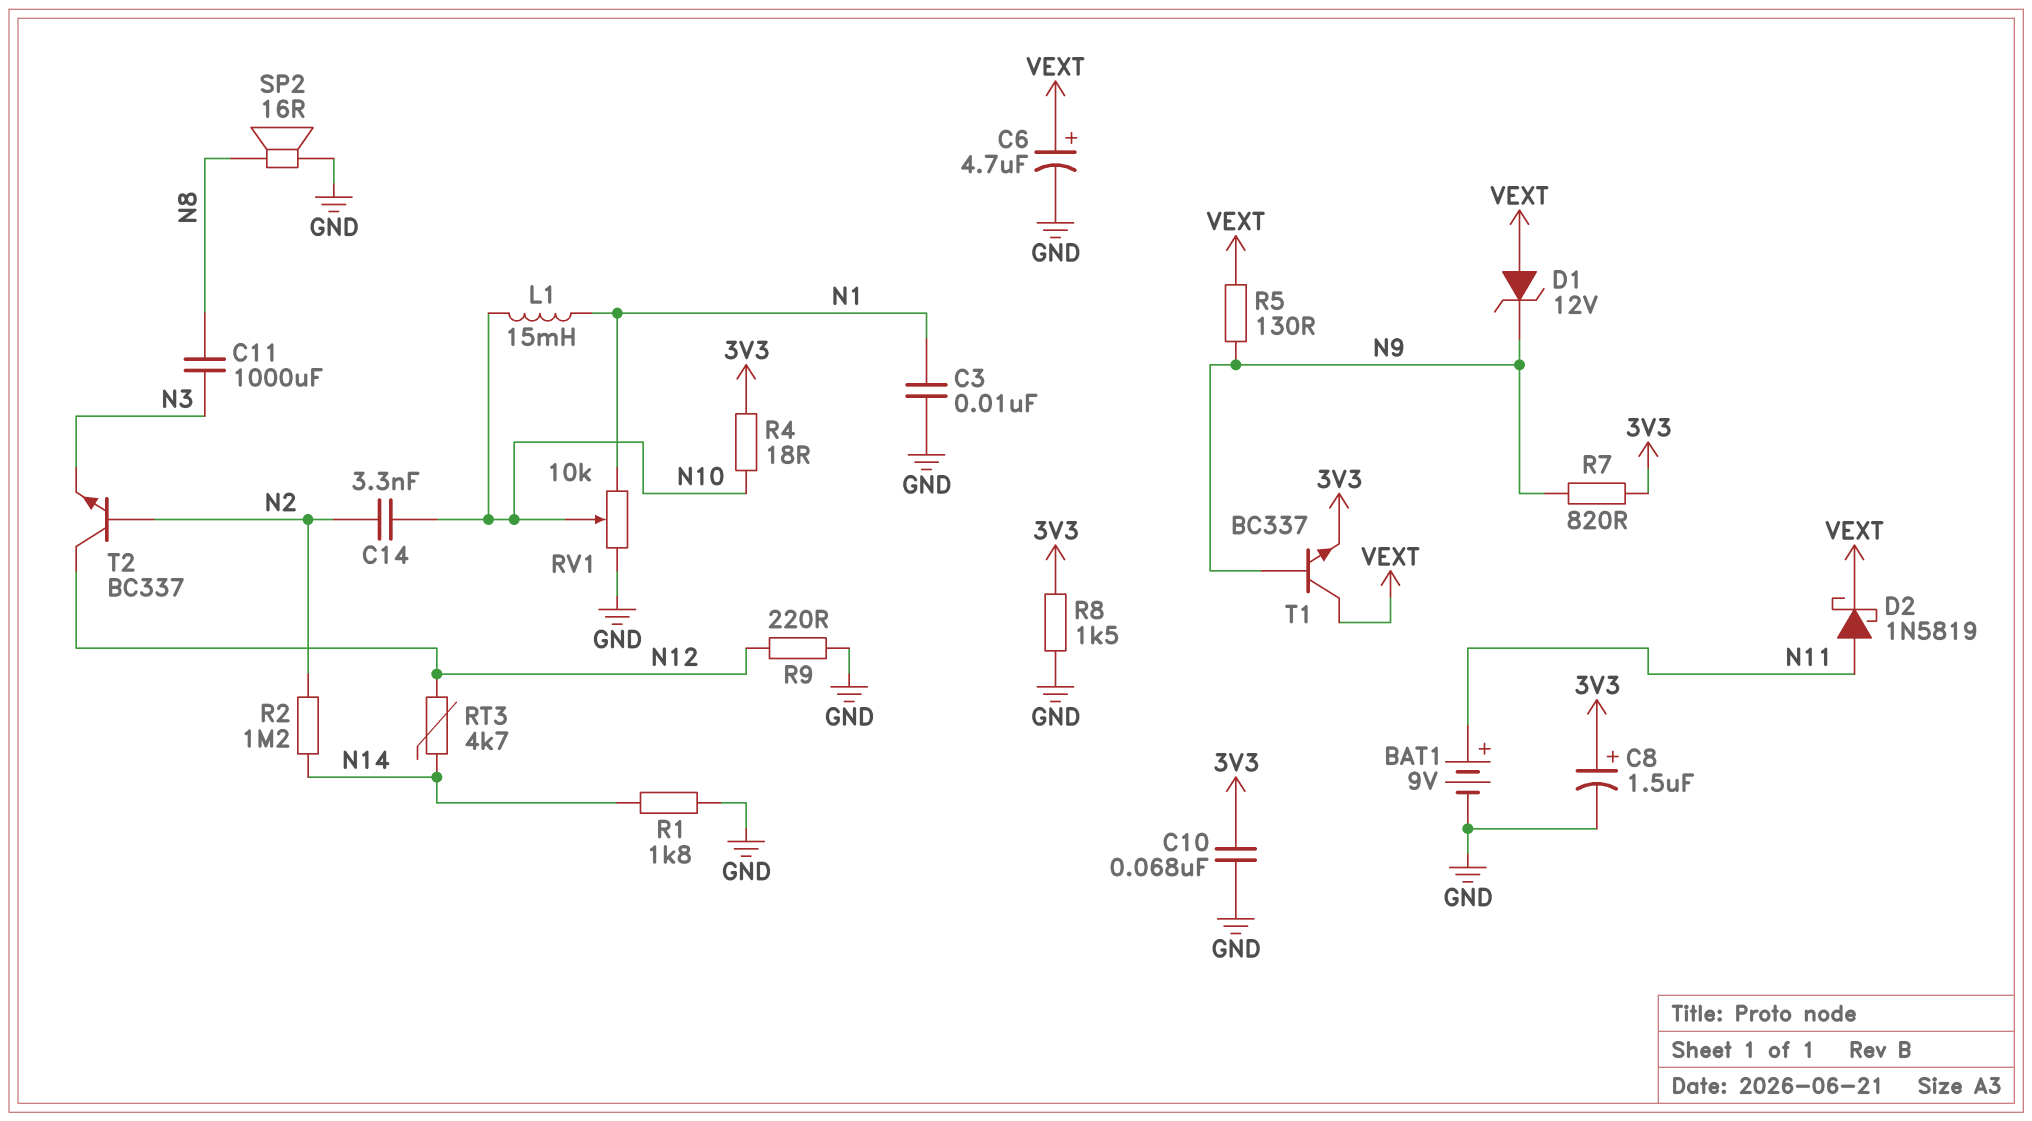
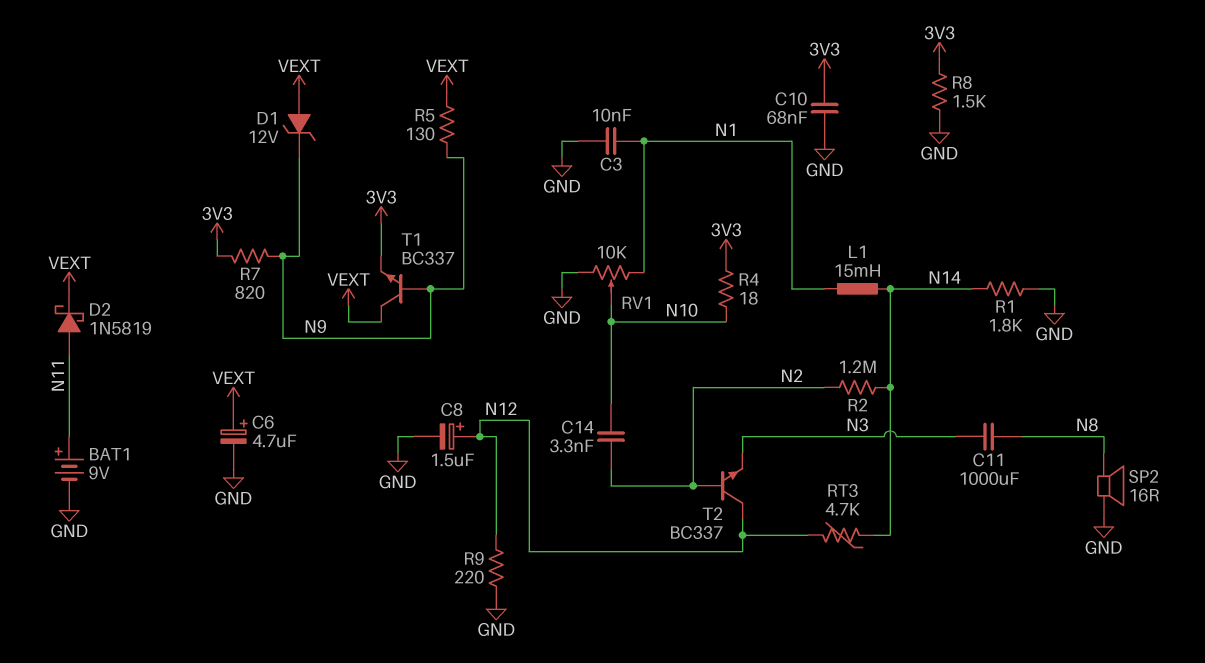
C8: 1.5uF (plus 3V3, minus GND) -> 1.5uF (plus N12, minus GND)
L1: 15mH (N1, N10) -> 15mH (N1, N14)

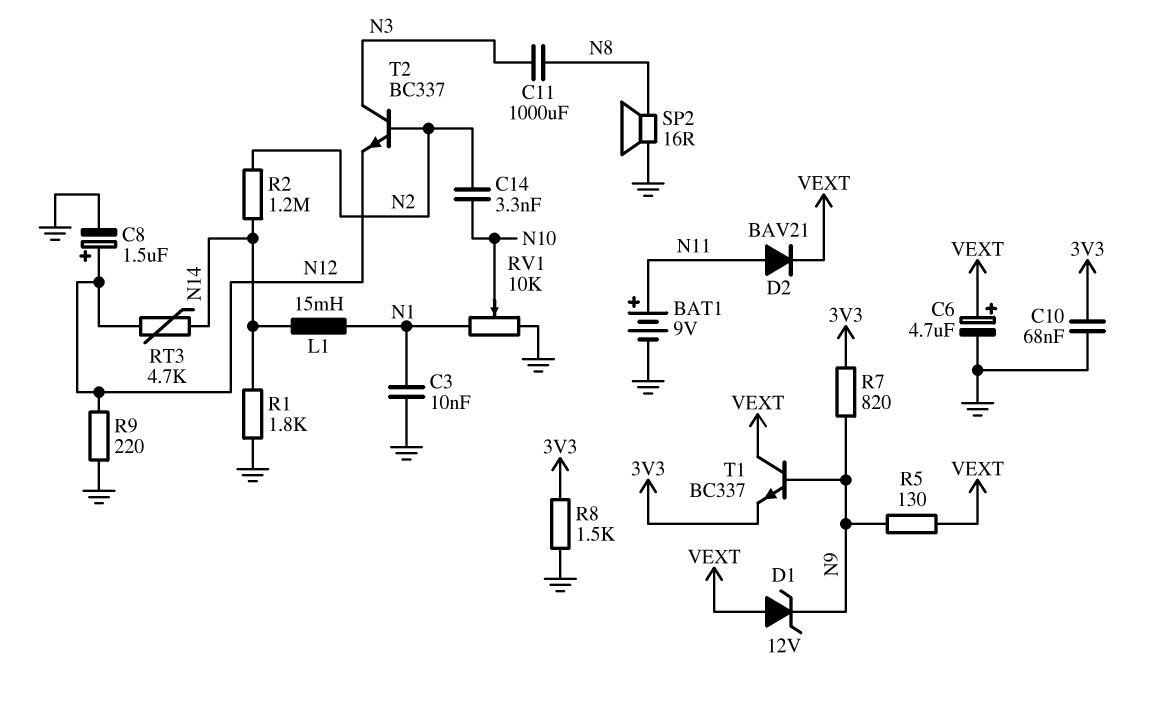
D2: schottky 1N5819 (A N11, K VEXT) -> diode BAV21 (A N11, K VEXT)
R4: 18 (3V3, N10) -> none
T2: NPN BC337 (B N2, C N12, E N3) -> NPN BC337 (B N2, C N3, E N12)

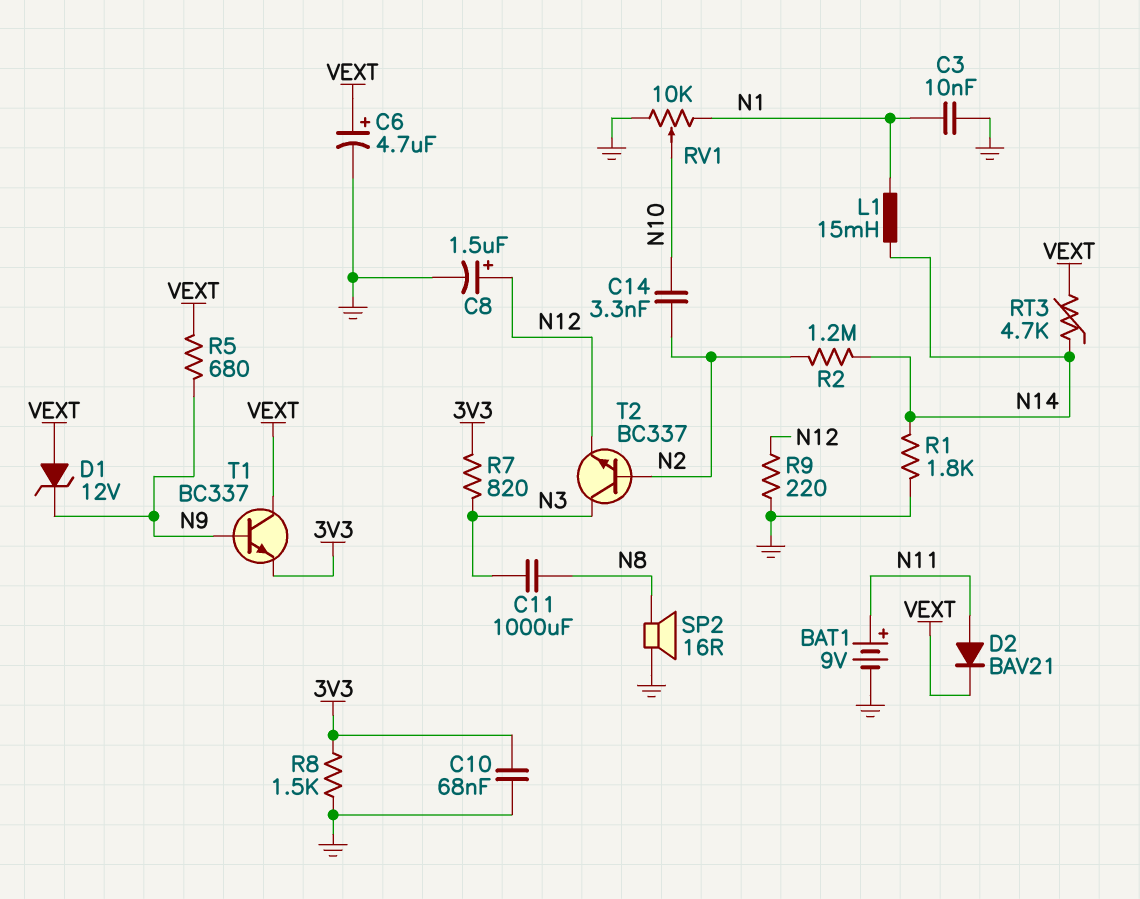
R5: 130 (N9, VEXT) -> 680 (N9, VEXT)
R7: 820 (3V3, N9) -> 820 (3V3, N3)
RT3: 4.7k (N12, N14) -> 4.7k (N14, VEXT)

